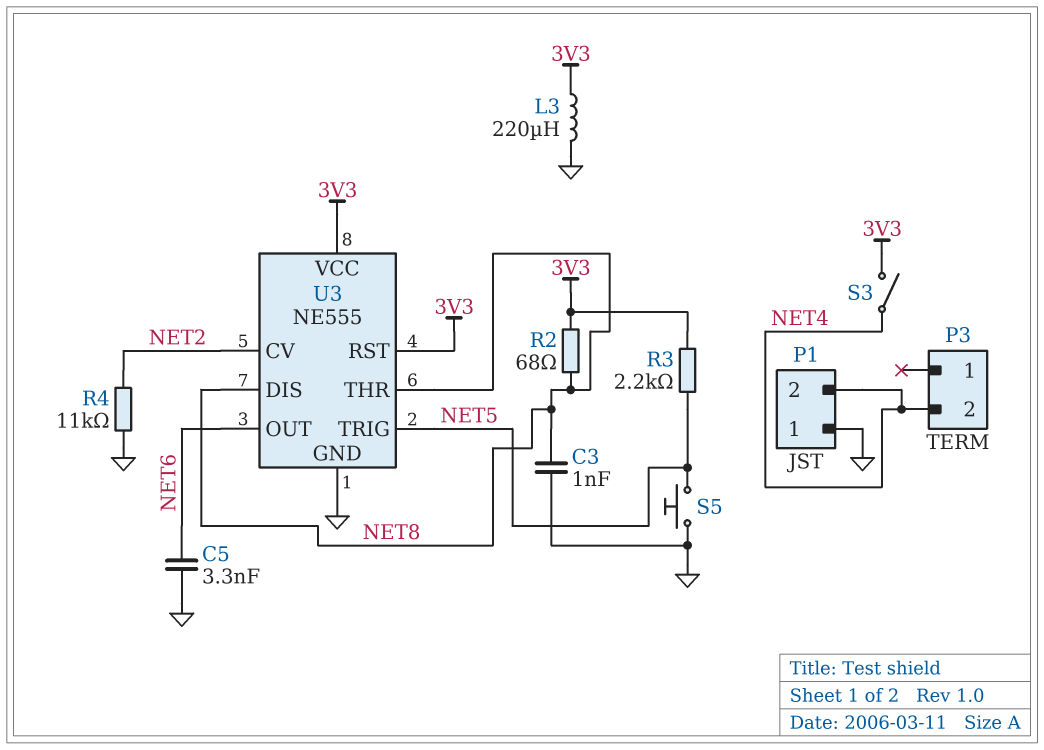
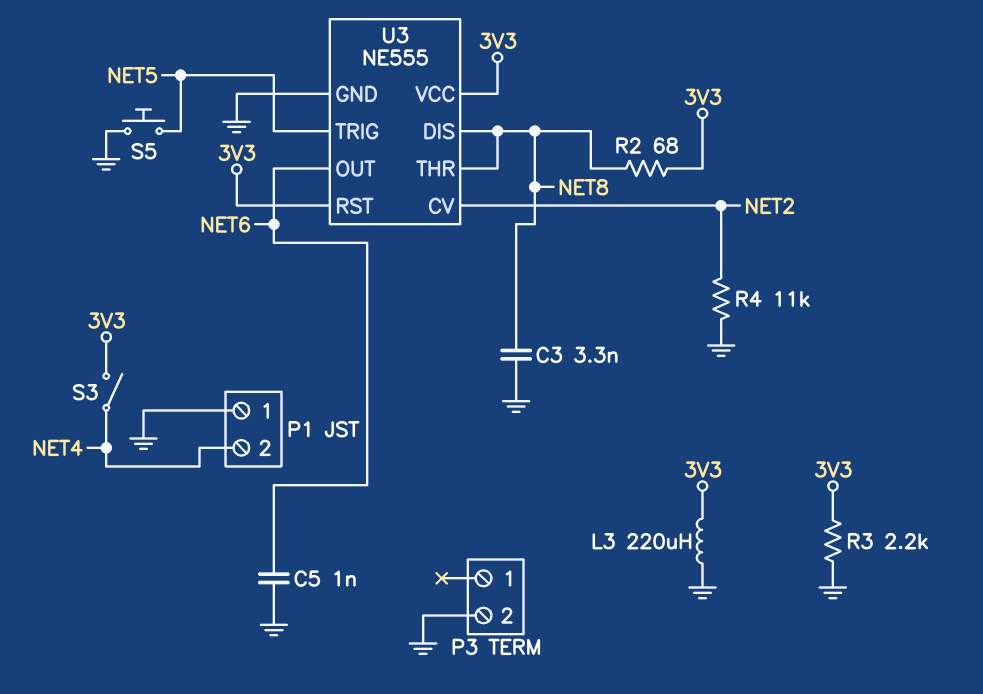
C3: 1nF (GND, NET8) -> 3.3nF (GND, NET8)
C5: 3.3nF (GND, NET6) -> 1nF (GND, NET6)
P3 pin 2: NET4 -> GND
R3: 2.2k (3V3, NET5) -> 2.2k (3V3, GND)

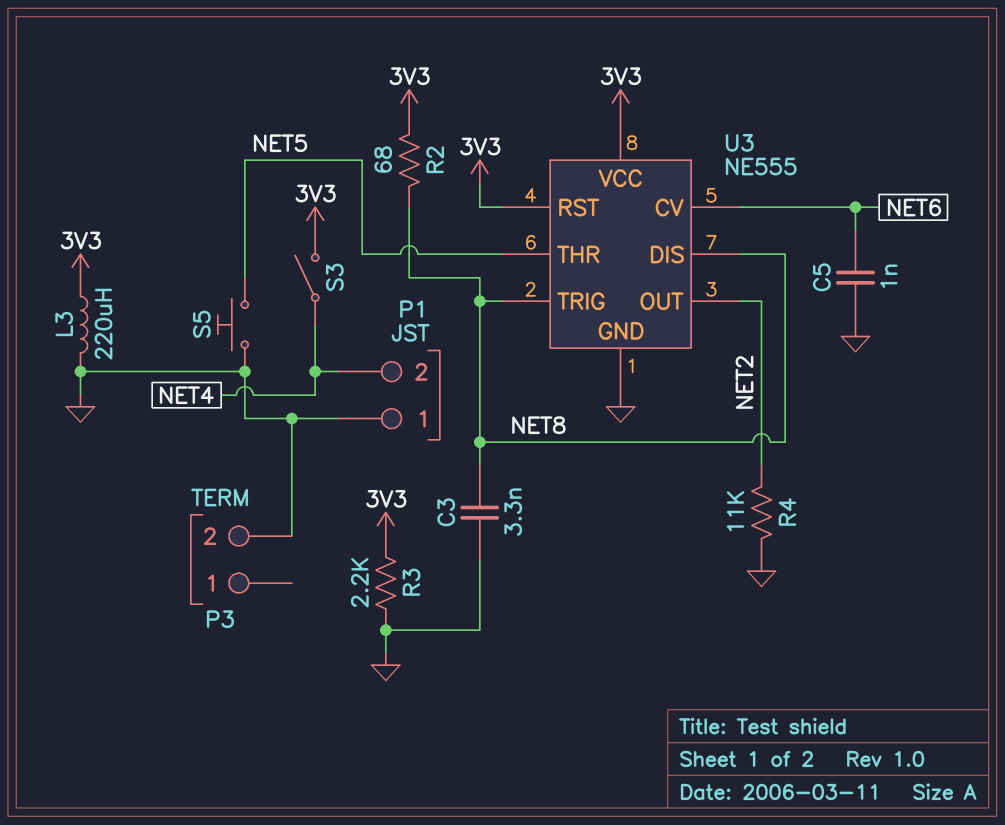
U3 pin CV: NET2 -> NET6
U3 pin OUT: NET6 -> NET2
U3 pin THR: NET8 -> NET5
U3 pin TRIG: NET5 -> NET8

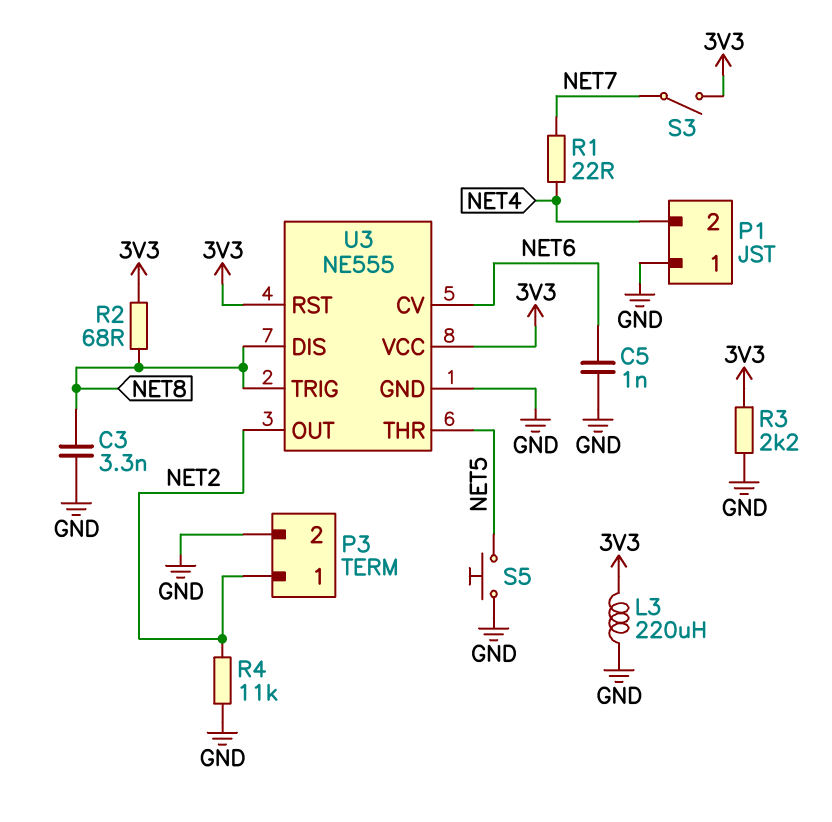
P3 pin 1: none -> NET2
R1: none -> 22 (NET4, NET7)
S3: switch (3V3, NET4) -> switch (3V3, NET7)

